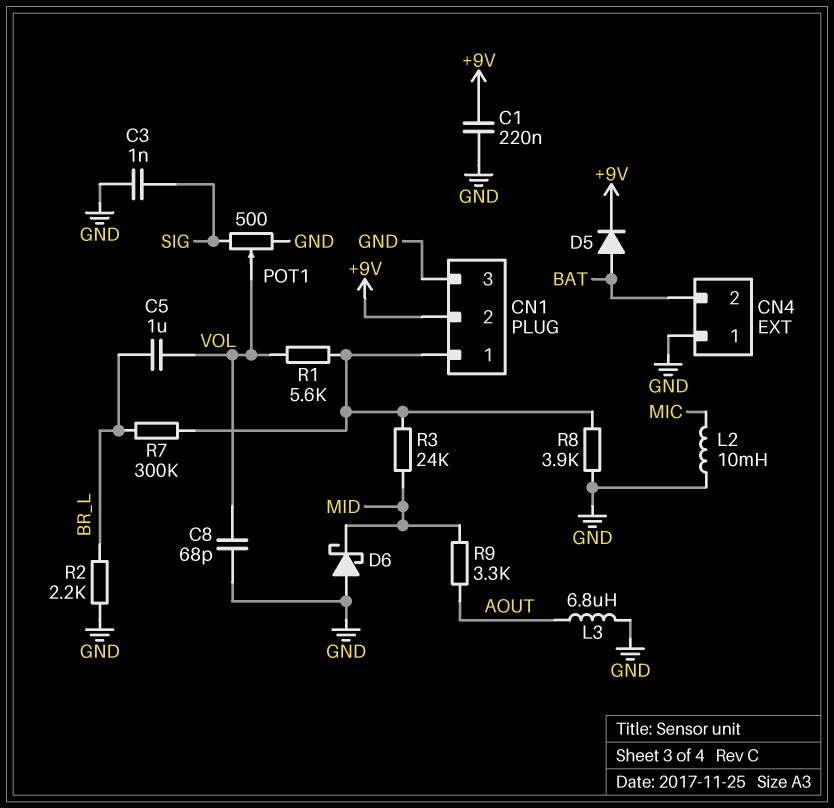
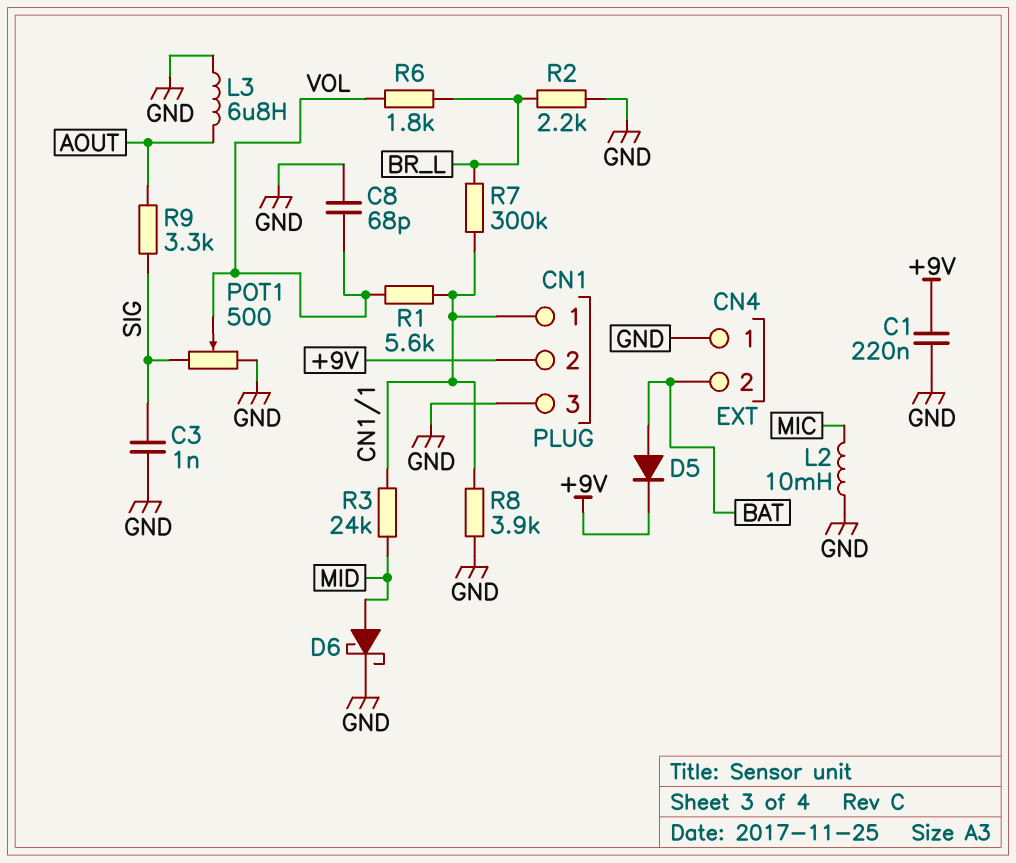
C5: 1uF (BR_L, VOL) -> none
D6: schottky (A GND, K MID) -> schottky (A MID, K GND)
R6: none -> 1.8k (BR_L, VOL)
R9: 3.3k (AOUT, MID) -> 3.3k (AOUT, SIG)

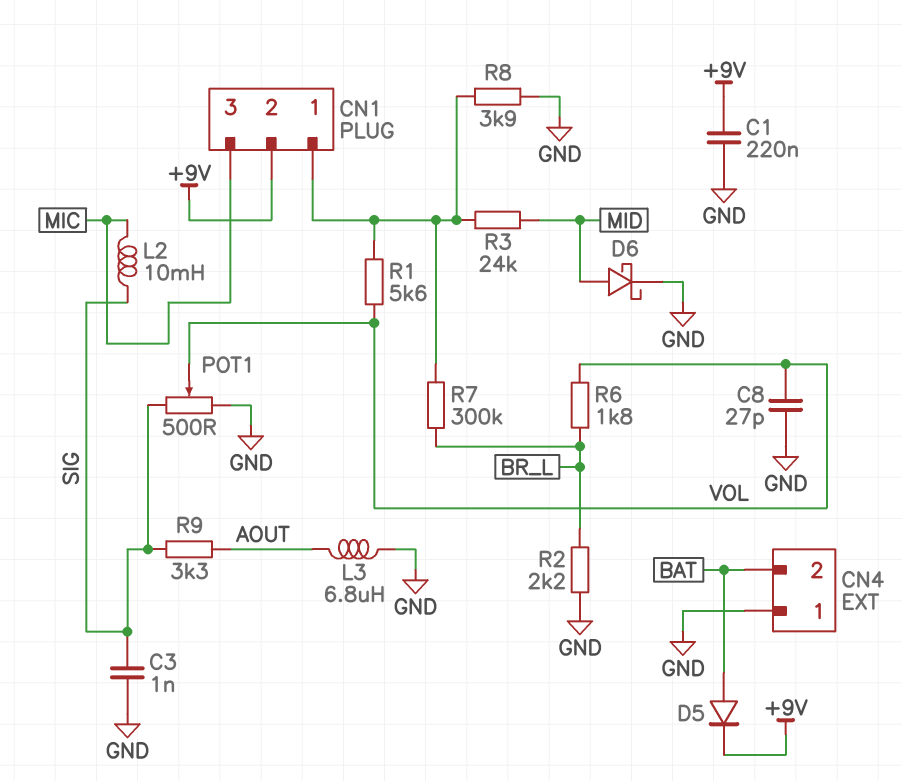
C8: 68pF (GND, VOL) -> 27pF (GND, VOL)
CN1 pin 3: GND -> MIC
L2: 10mH (GND, MIC) -> 10mH (MIC, SIG)

